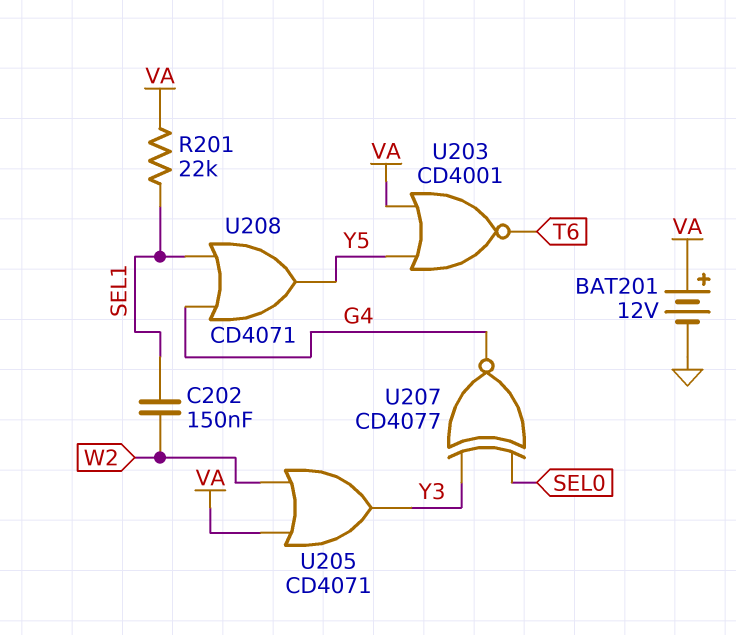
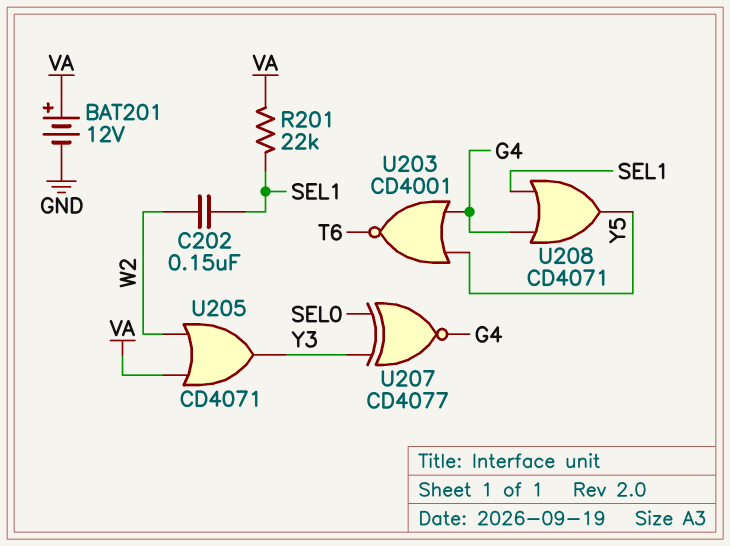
U203: NOR CD4001 (in VA, in Y5, out T6) -> NOR CD4001 (in G4, in Y5, out T6)

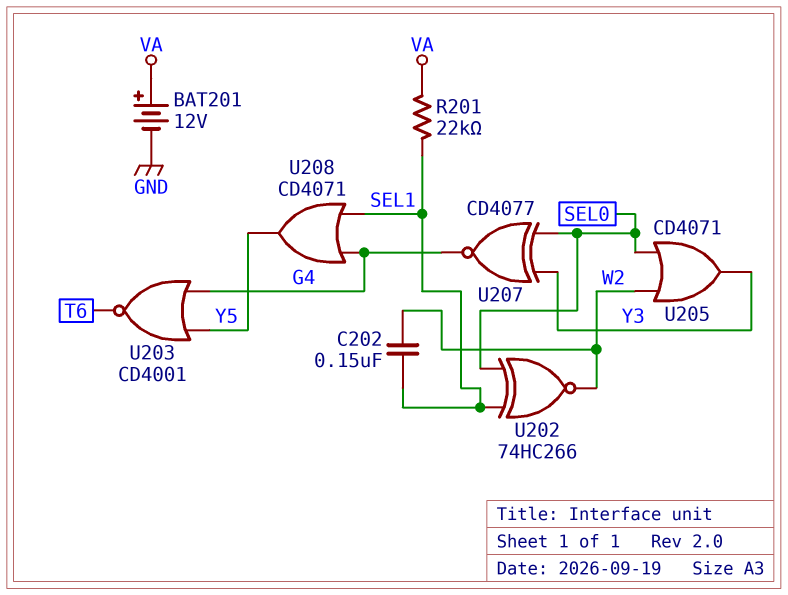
U202: none -> XNOR 74HC266 (in SEL0, in SEL1, out W2)
U205: OR CD4071 (in VA, in W2, out Y3) -> OR CD4071 (in SEL0, in W2, out Y3)

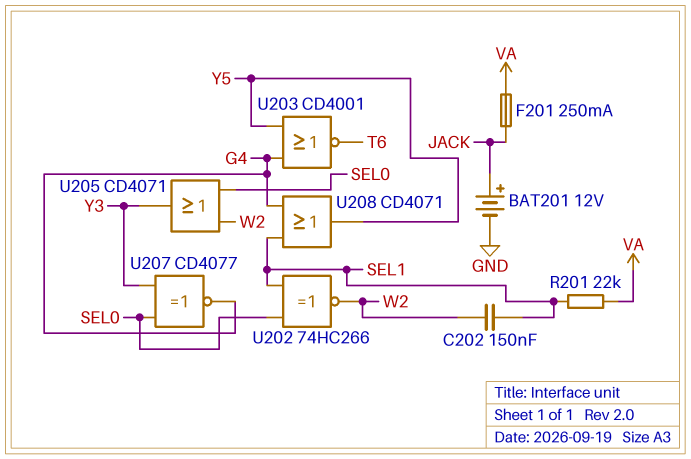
BAT201: 12V (plus VA, minus GND) -> 12V (plus JACK, minus GND)
F201: none -> 250mA (JACK, VA)

